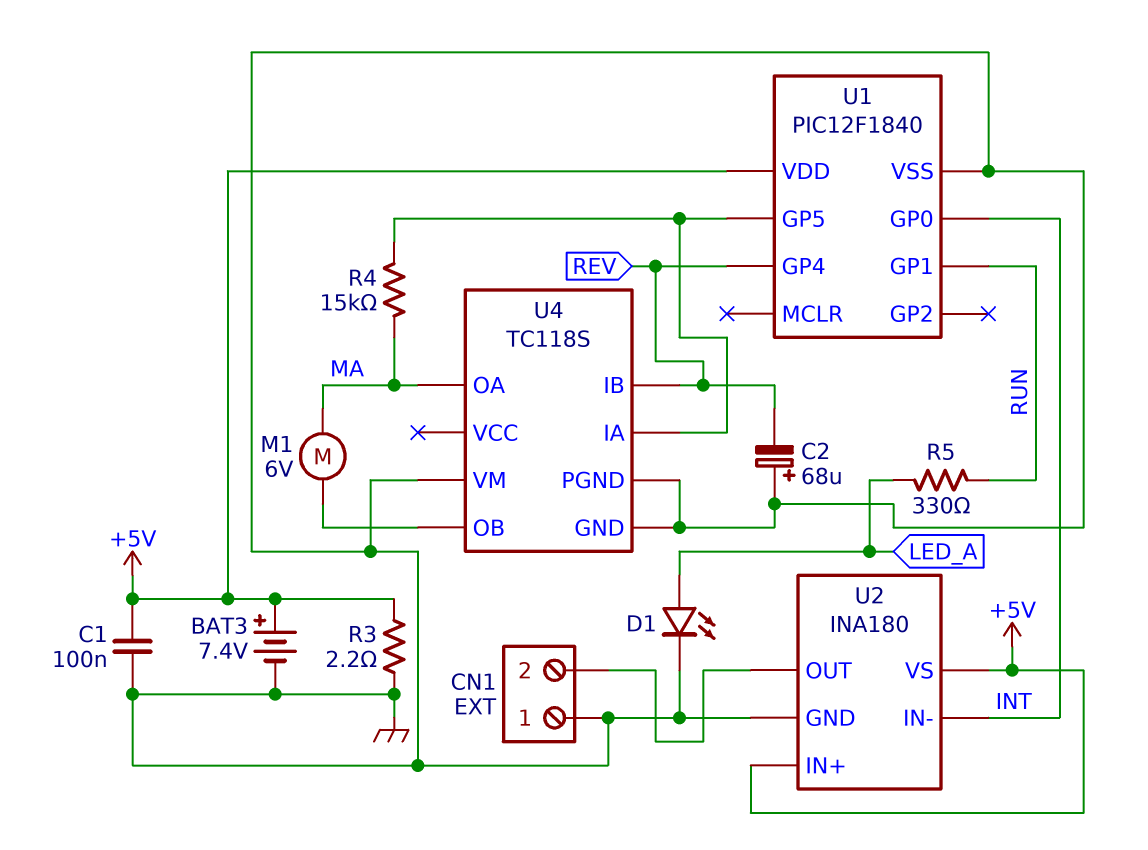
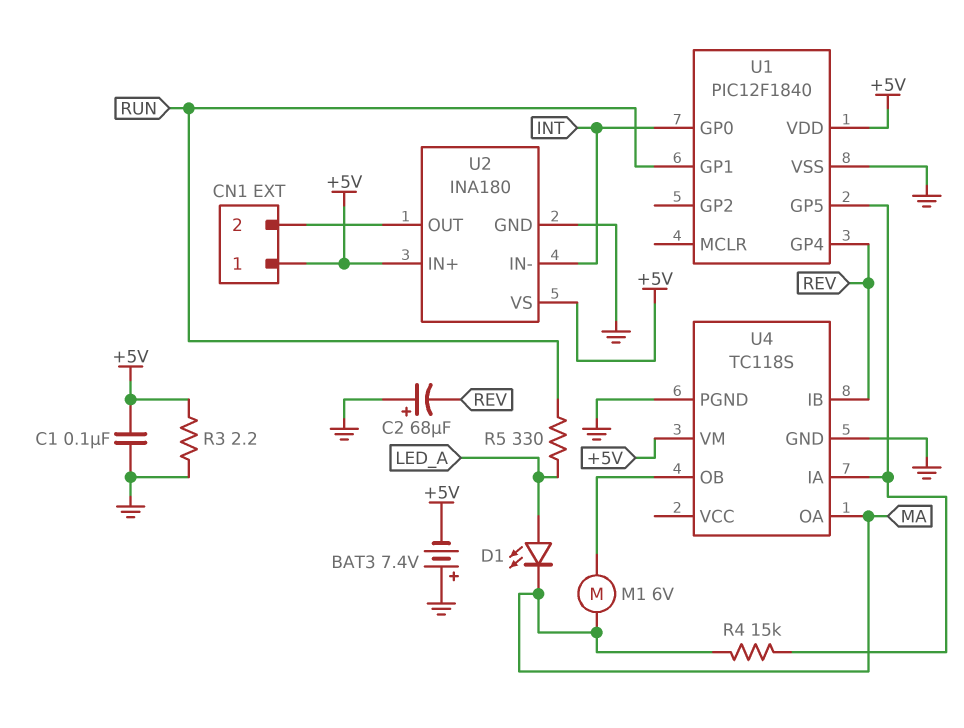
BAT3: 7.4V (plus +5V, minus GND) -> 7.4V (plus GND, minus +5V)
CN1 pin 1: GND -> +5V
D1: LED (A LED_A, K GND) -> LED (A LED_A, K MA)
U4 pin VM: GND -> +5V

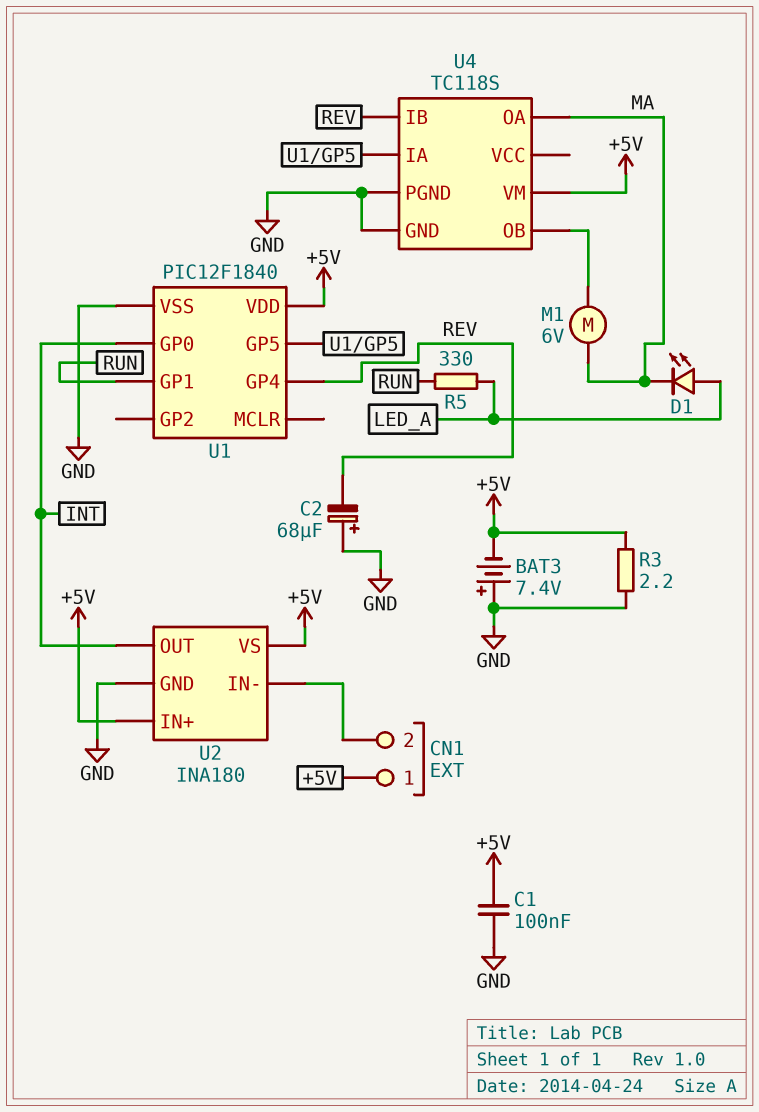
R4: 15k (MA, U1/GP5) -> none
U2 pin IN-: INT -> CN1/2
U2 pin OUT: CN1/2 -> INT

